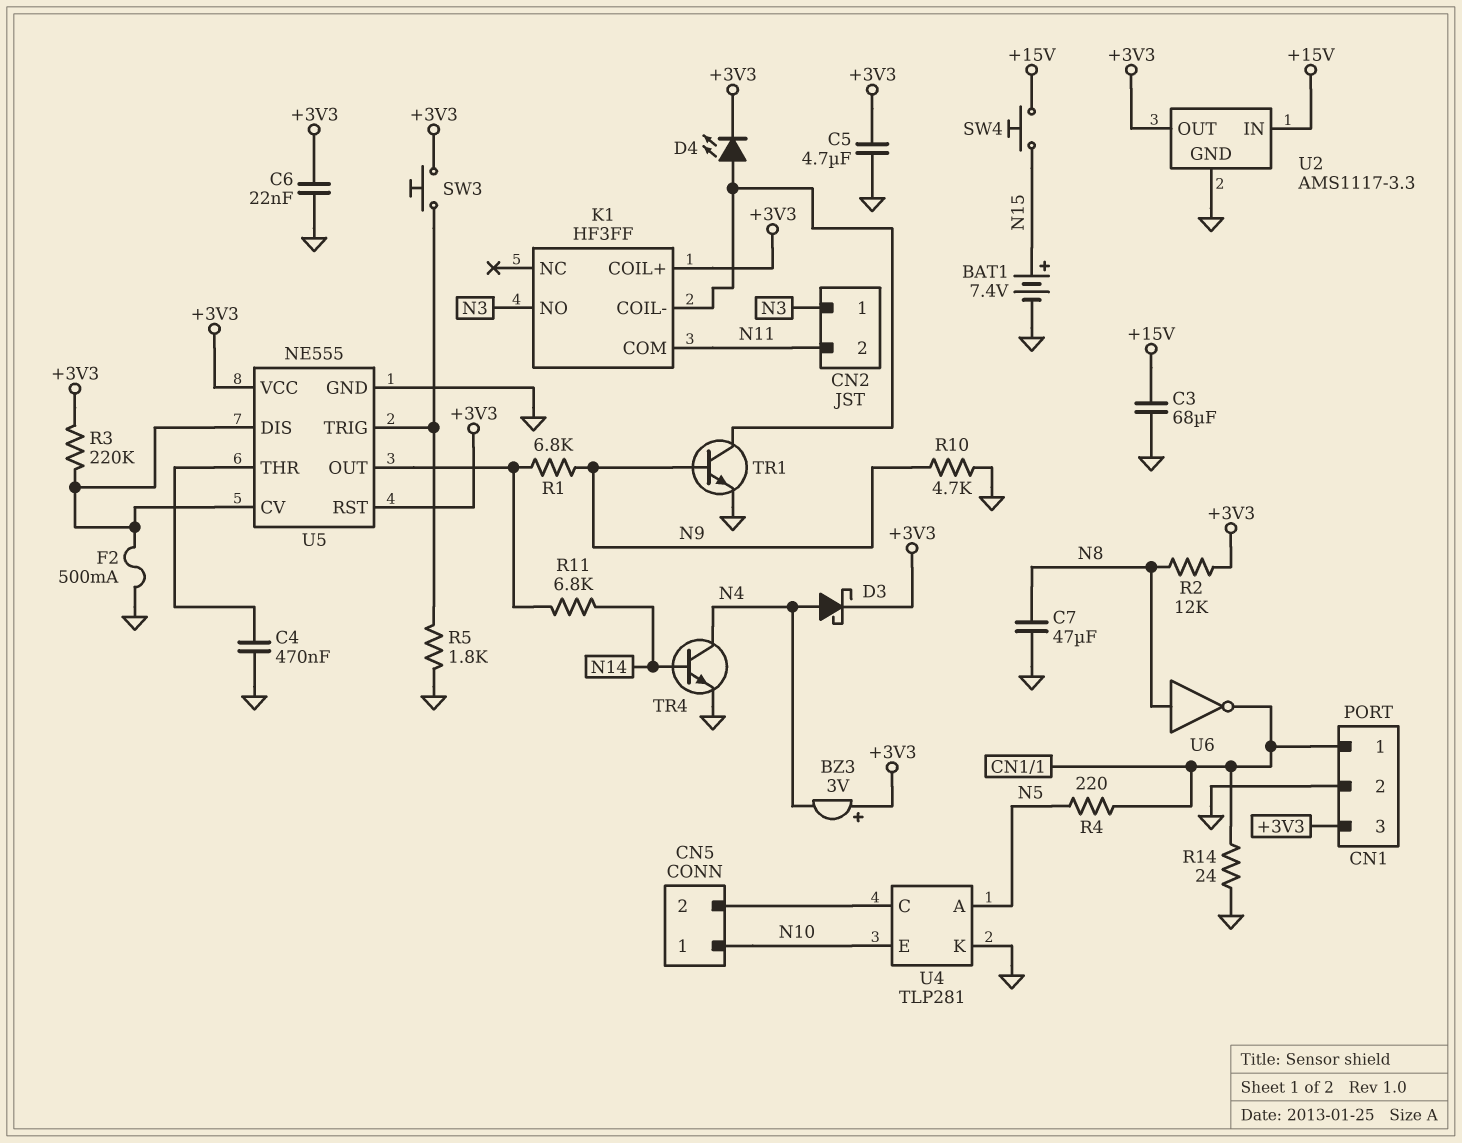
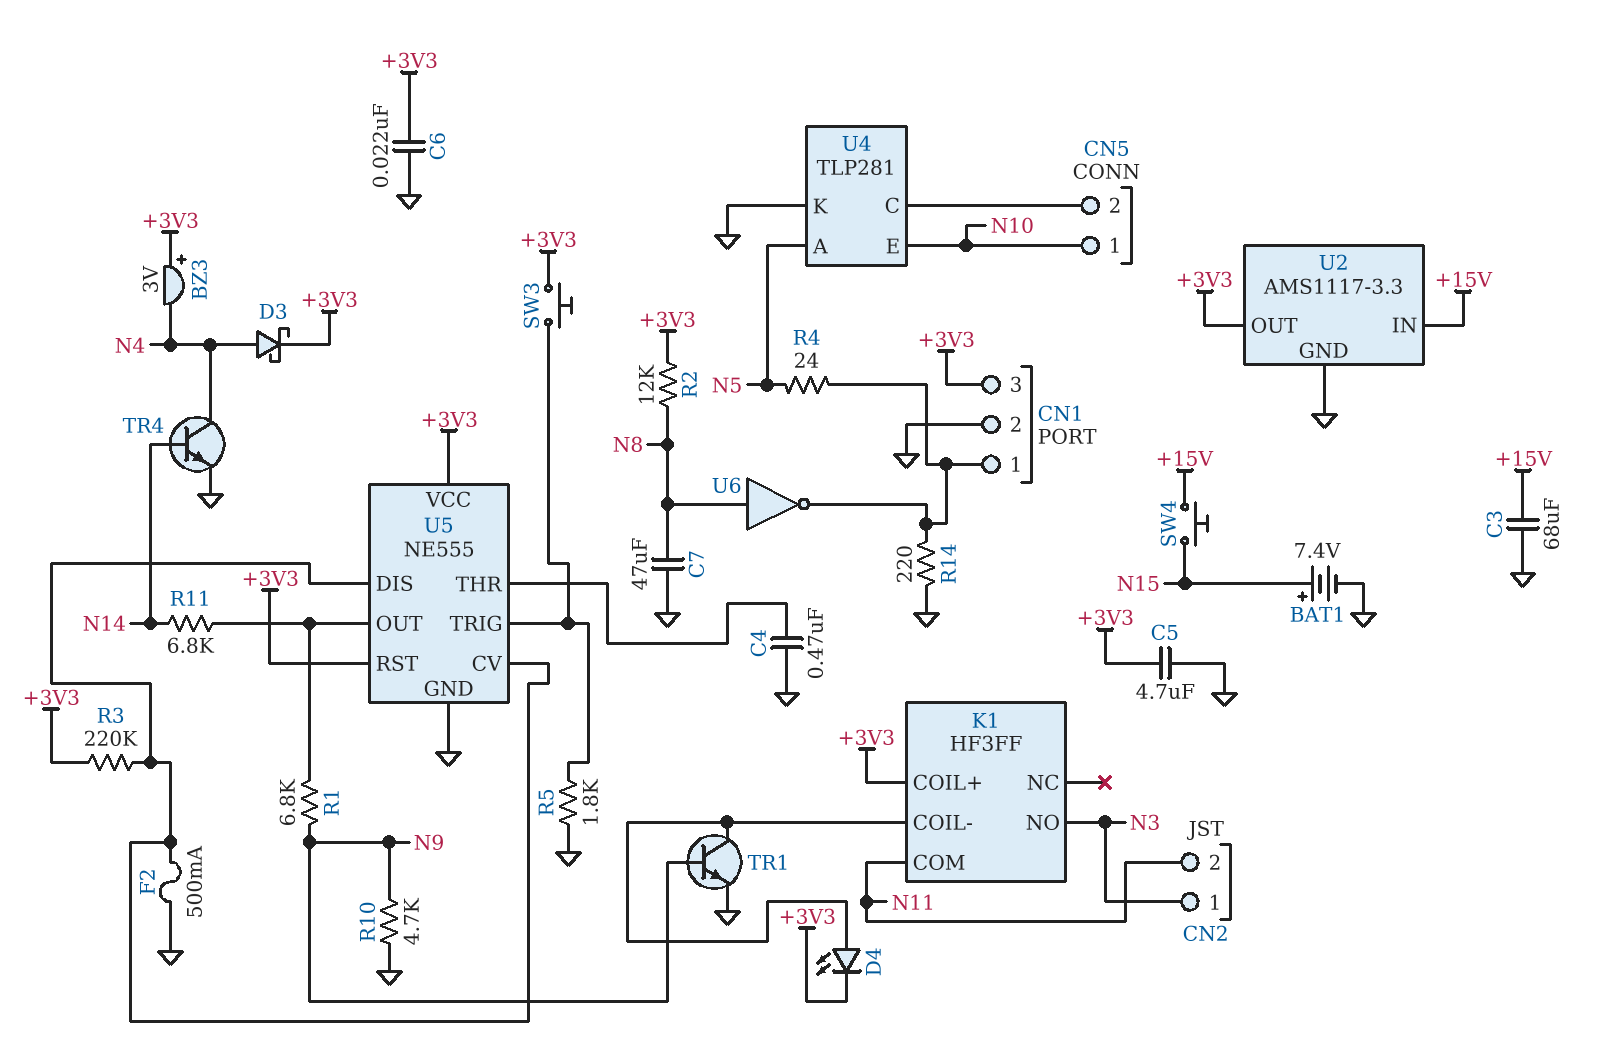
R4: 220 (CN1/1, N5) -> 24 (CN1/1, N5)
R14: 24 (CN1/1, GND) -> 220 (CN1/1, GND)

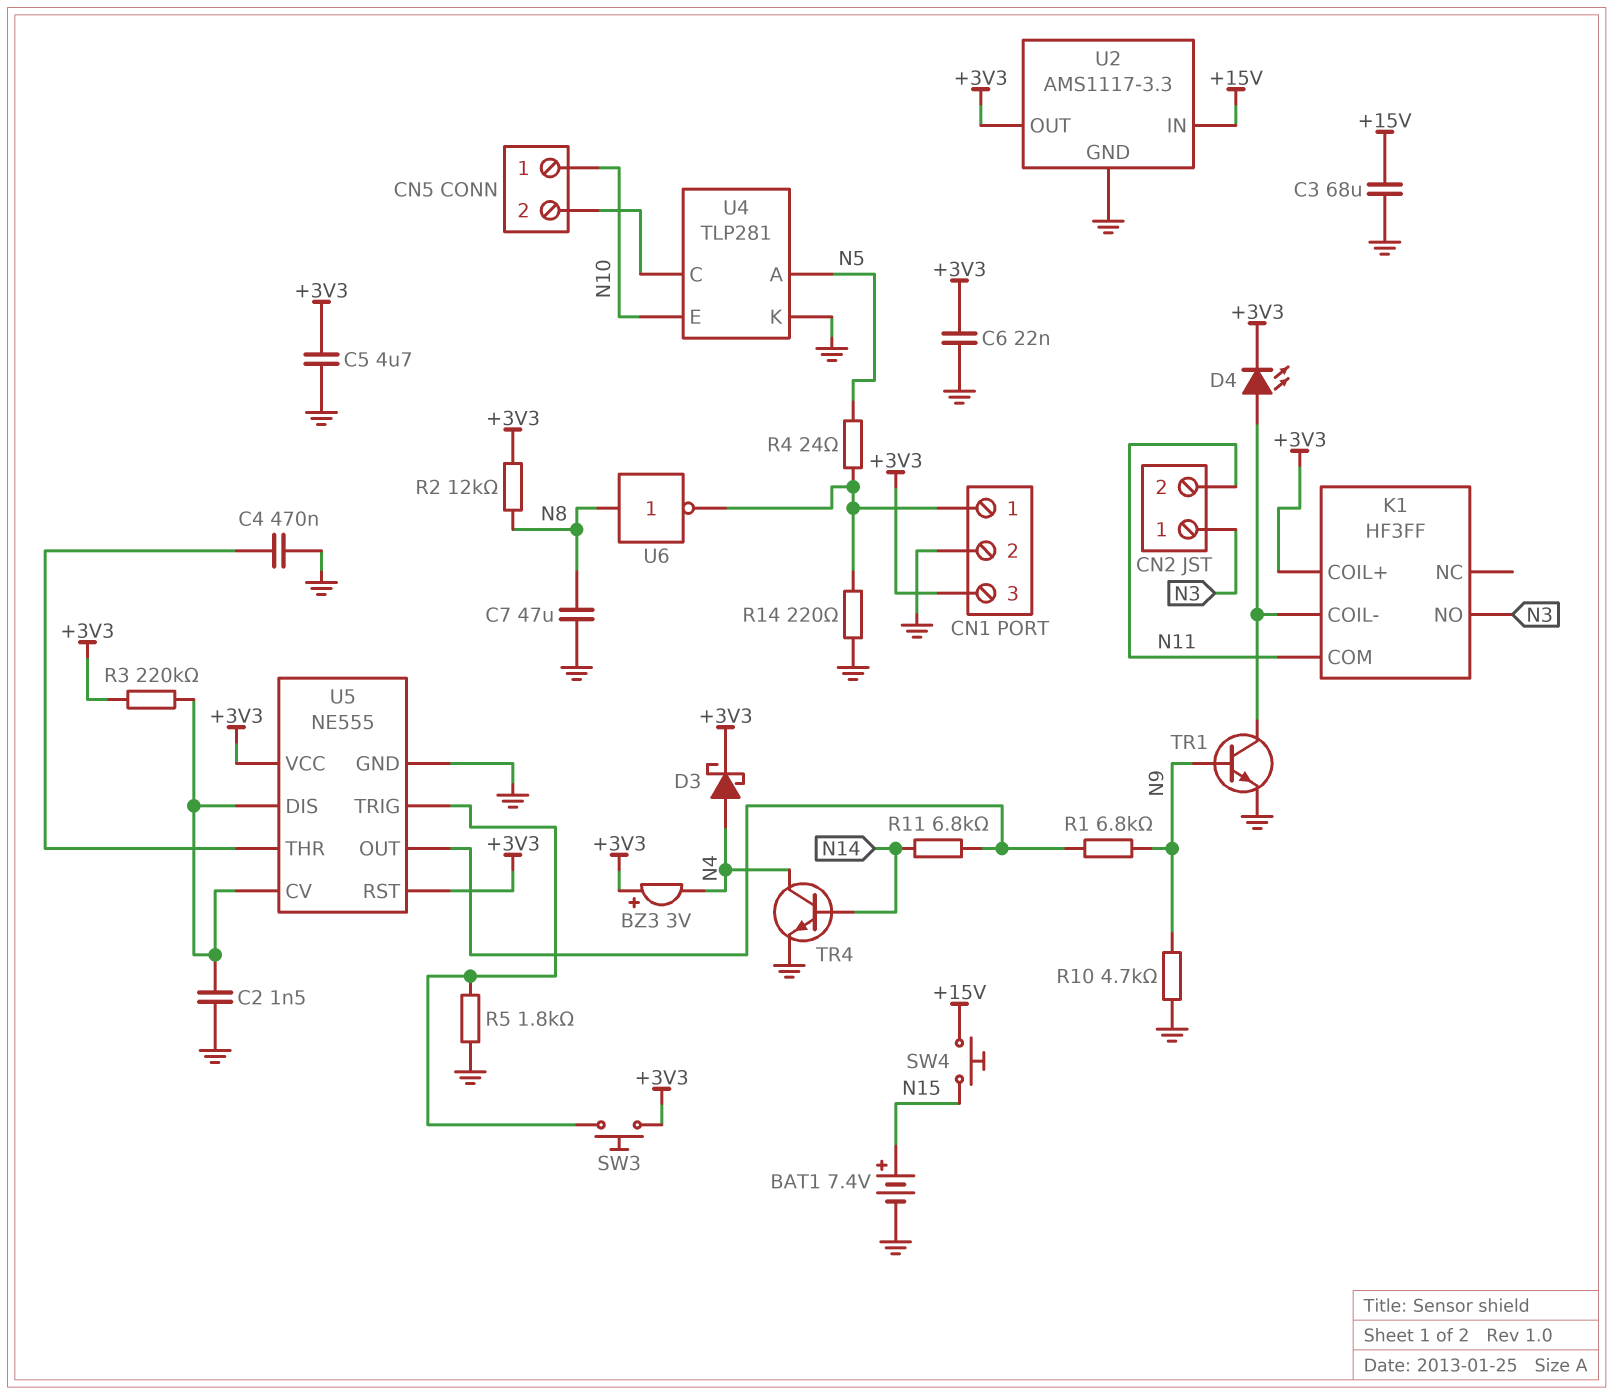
C2: none -> 1.5nF (GND, U5/CV)
F2: 500mA (GND, U5/CV) -> none

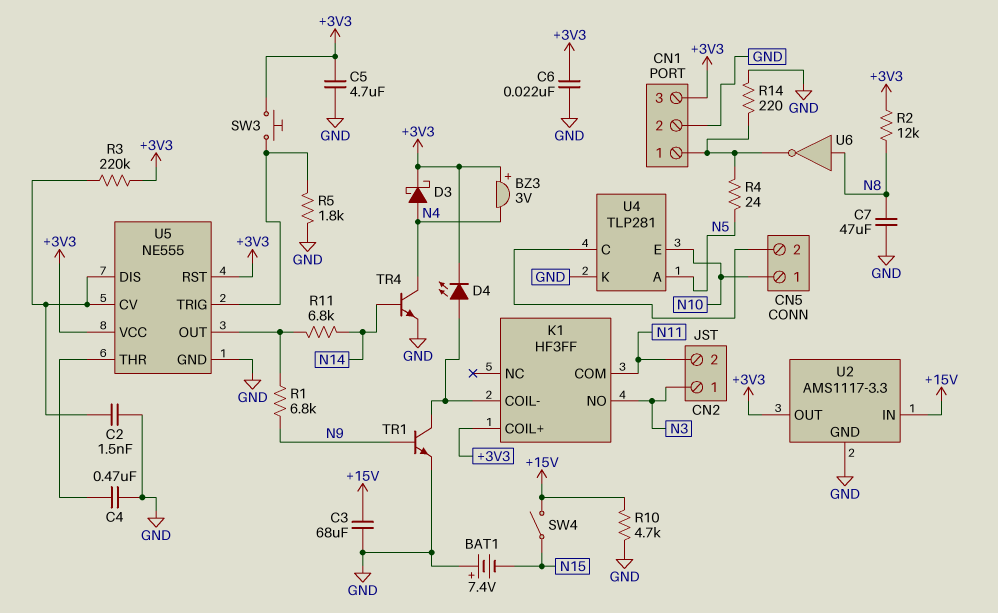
BAT1: 7.4V (plus N15, minus GND) -> 7.4V (plus GND, minus N15)
R10: 4.7k (GND, N9) -> 4.7k (+15V, GND)
SW4: button (+15V, N15) -> switch (+15V, N15)

